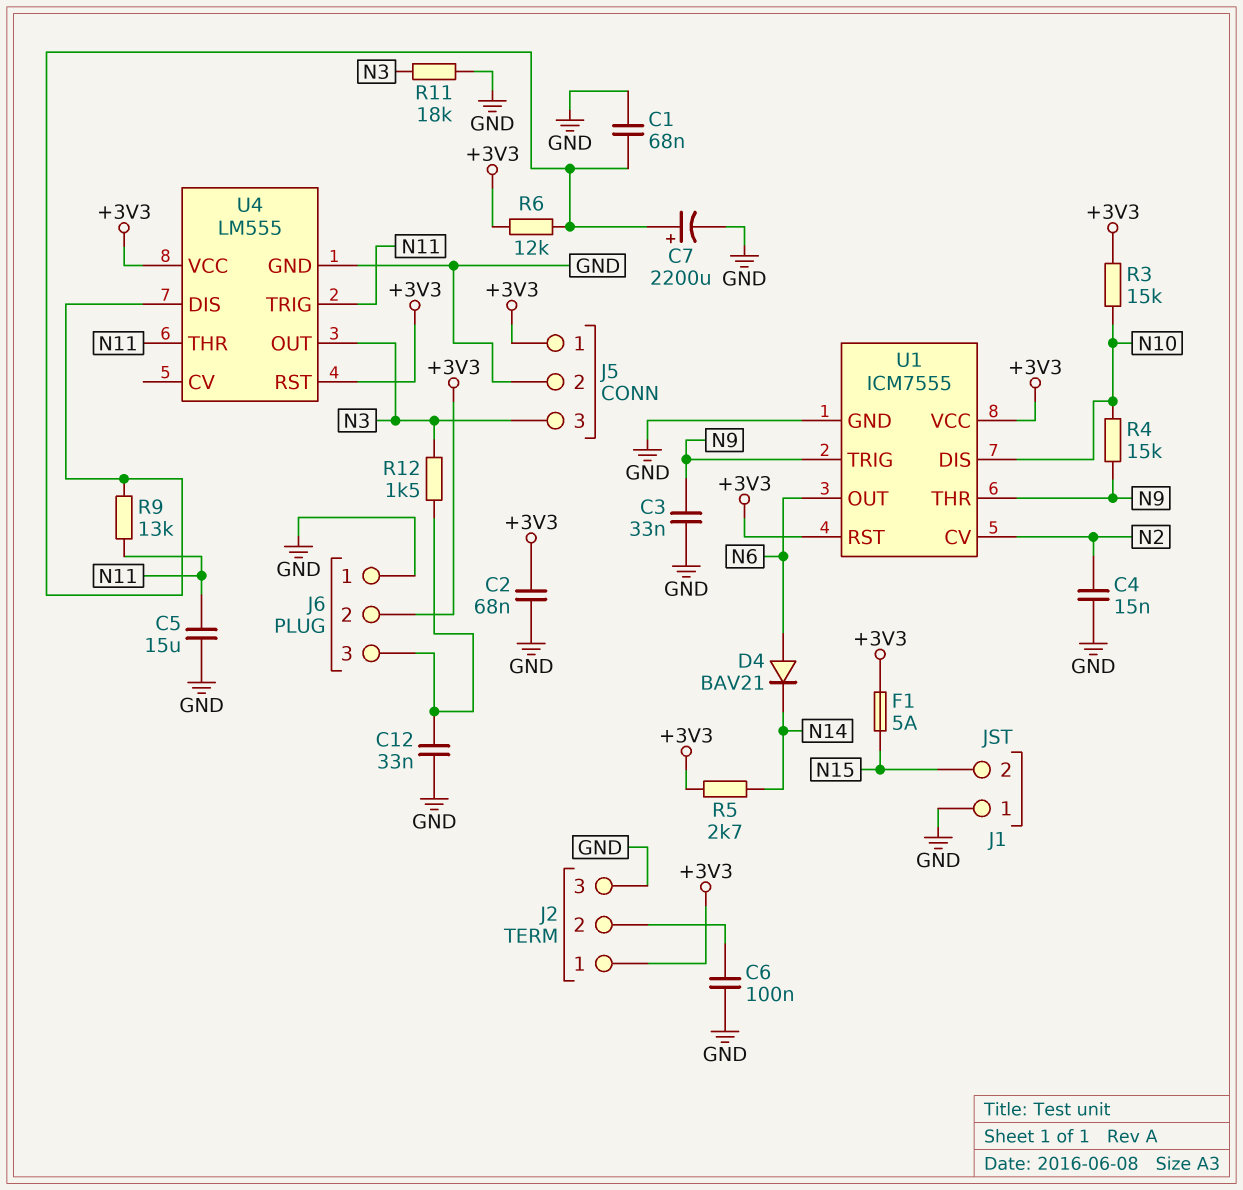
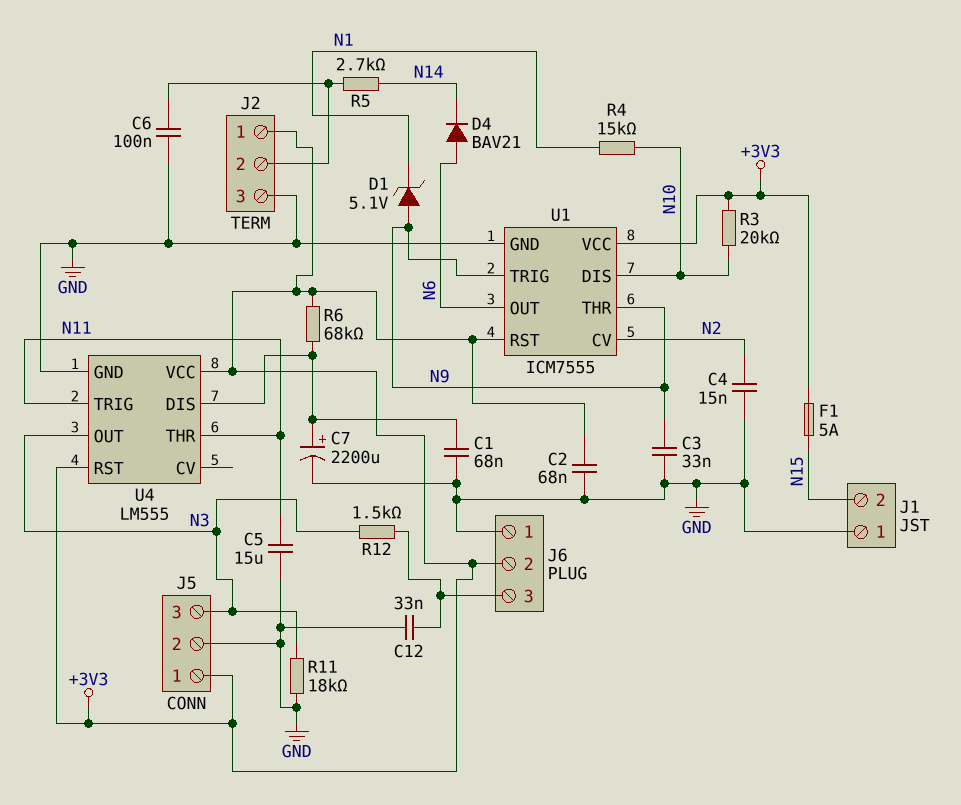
D1: none -> zener 5.1V (A N9, K N1)
R3: 15k (+3V3, N10) -> 20k (+3V3, N10)
R4: 15k (N9, N10) -> 15k (N1, N10)
R5: 2.7k (+3V3, N14) -> 2.7k (J2/2, N14)
R6: 12k (+3V3, U4/DIS) -> 68k (+3V3, U4/DIS)
R9: 13k (N11, U4/DIS) -> none

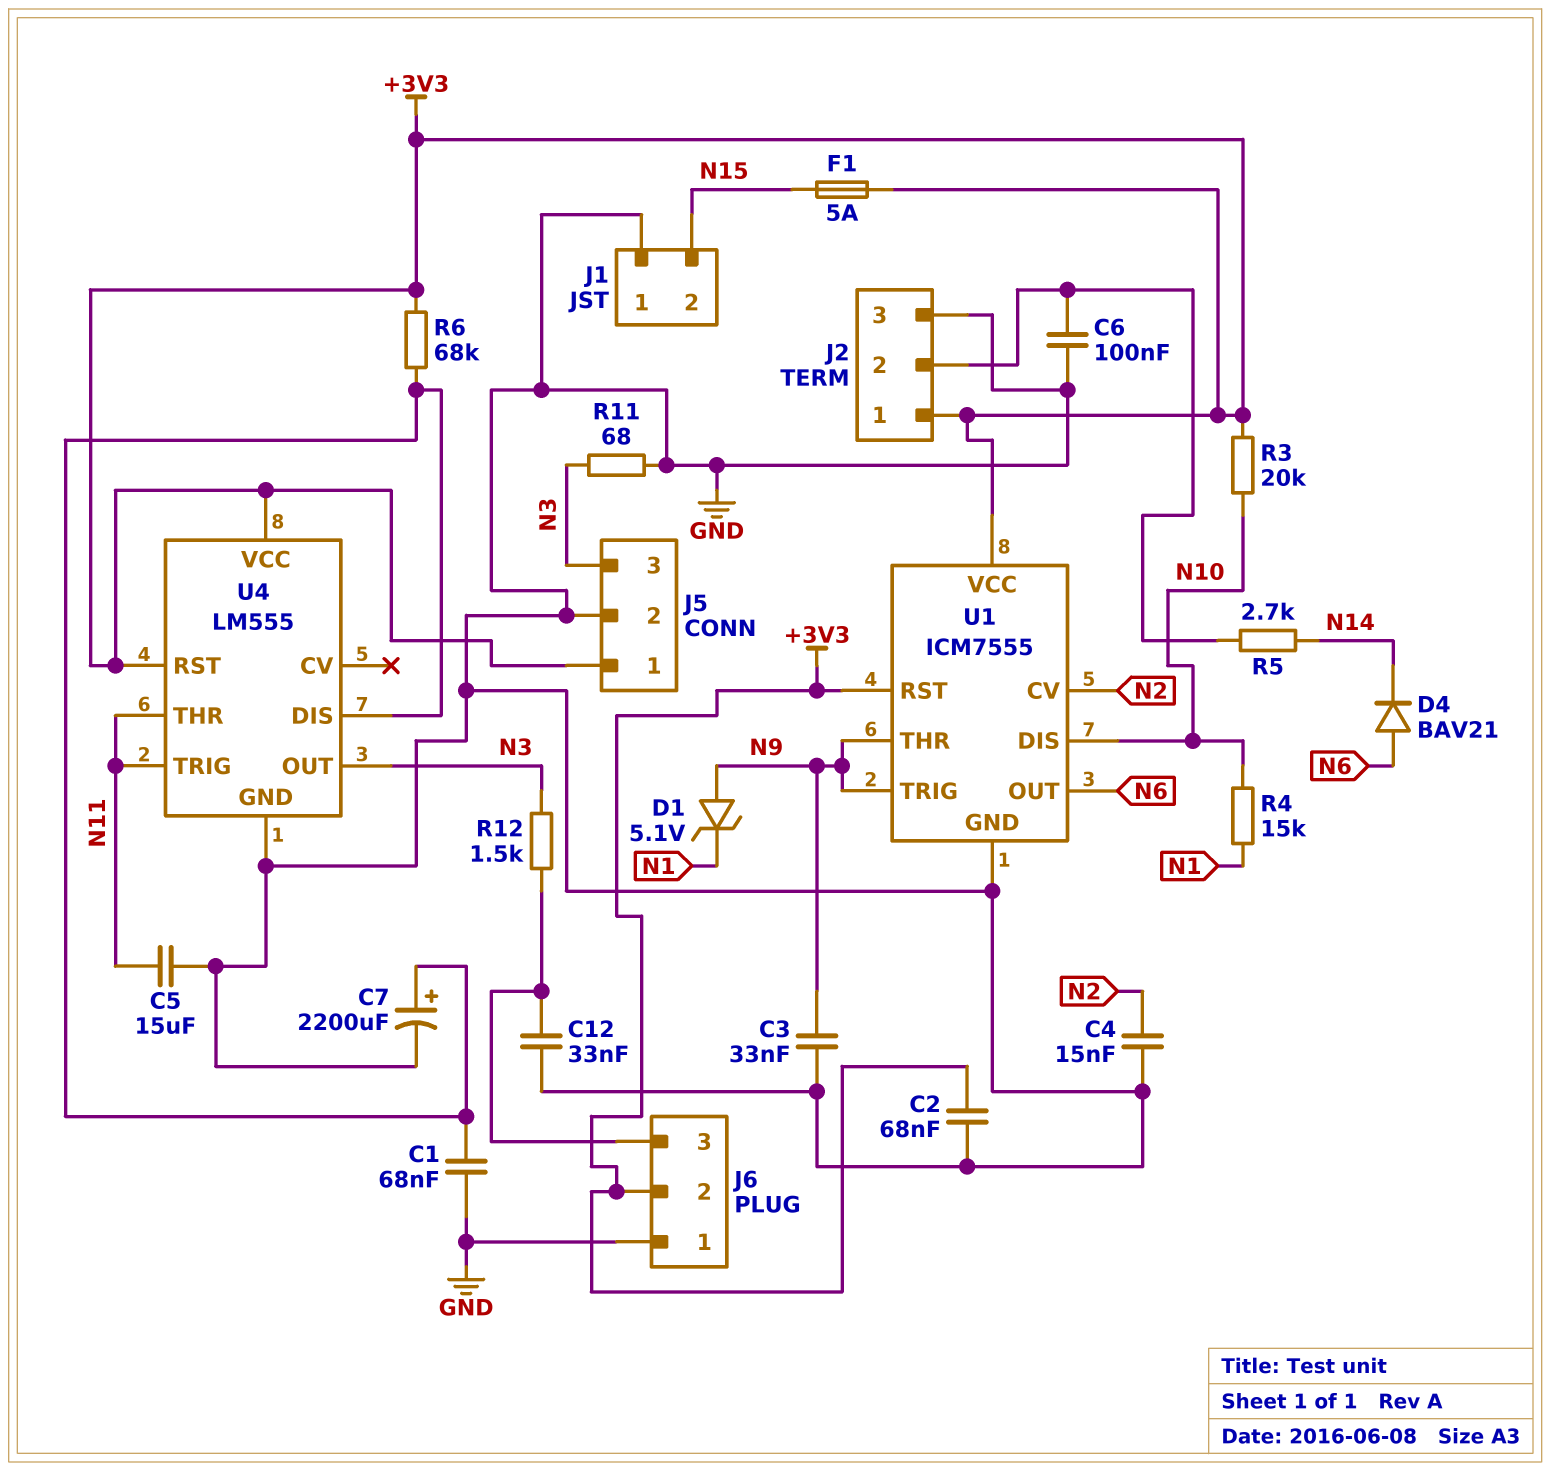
R11: 18k (GND, N3) -> 68 (GND, N3)

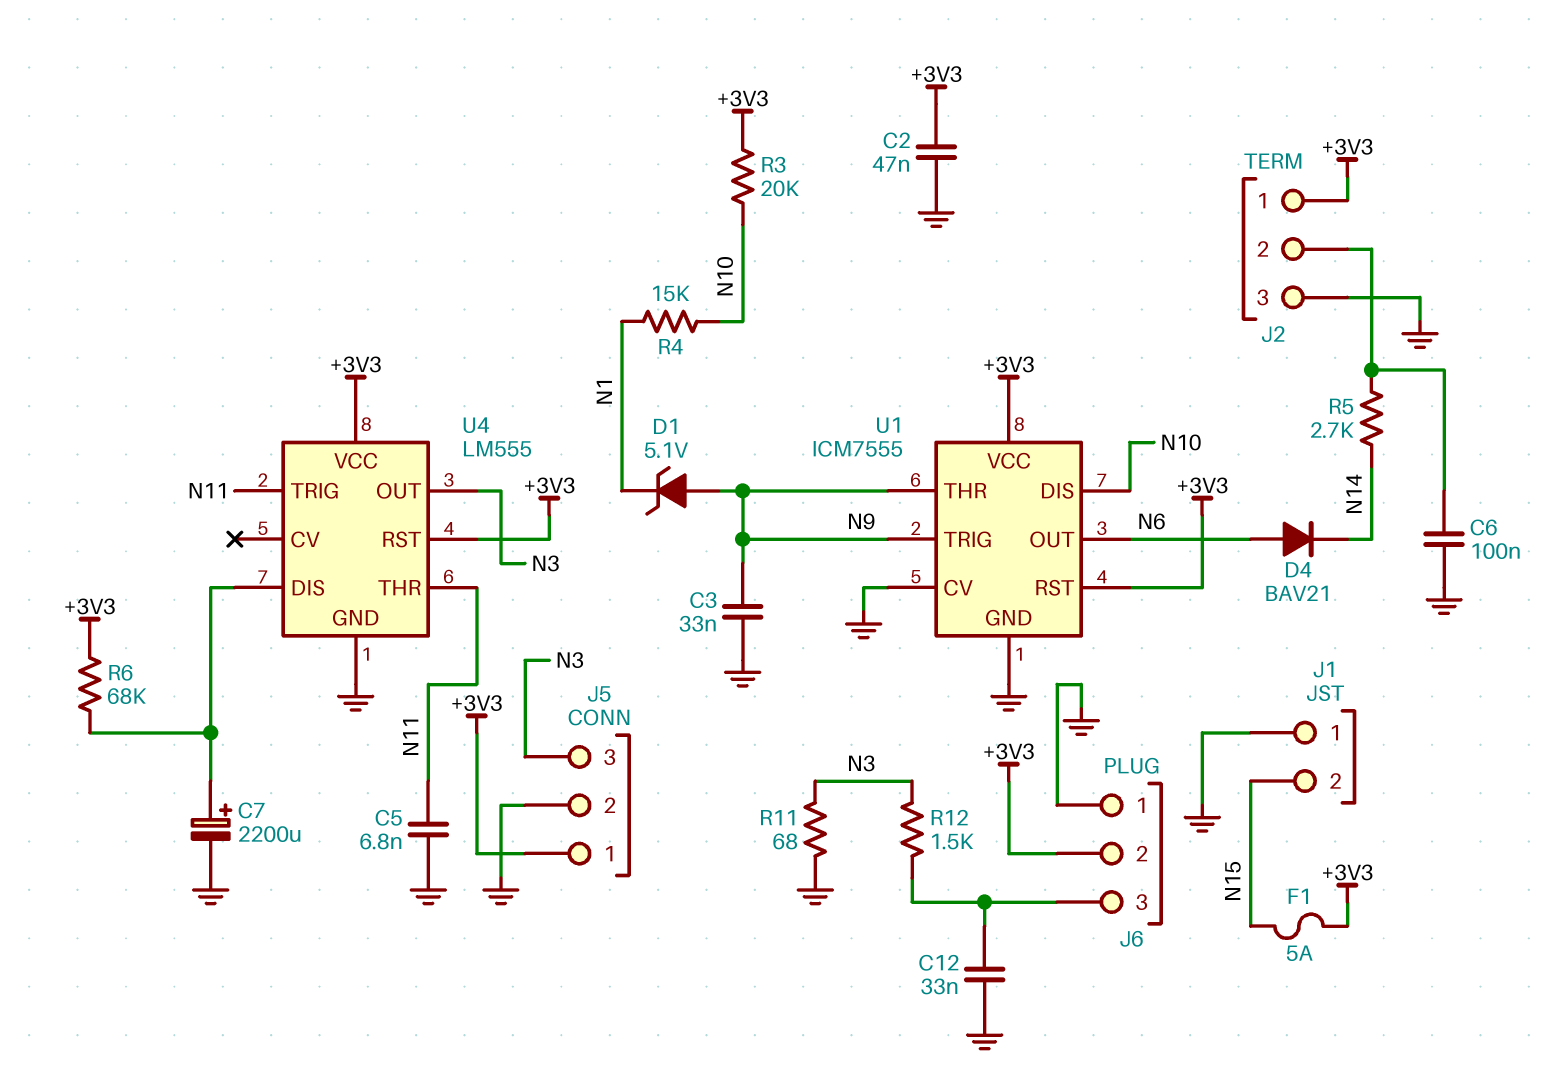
C1: 68nF (GND, U4/DIS) -> none
C2: 68nF (+3V3, GND) -> 47nF (+3V3, GND)
C4: 15nF (GND, N2) -> none
C5: 15uF (GND, N11) -> 6.8nF (GND, N11)
U1 pin CV: N2 -> GND

